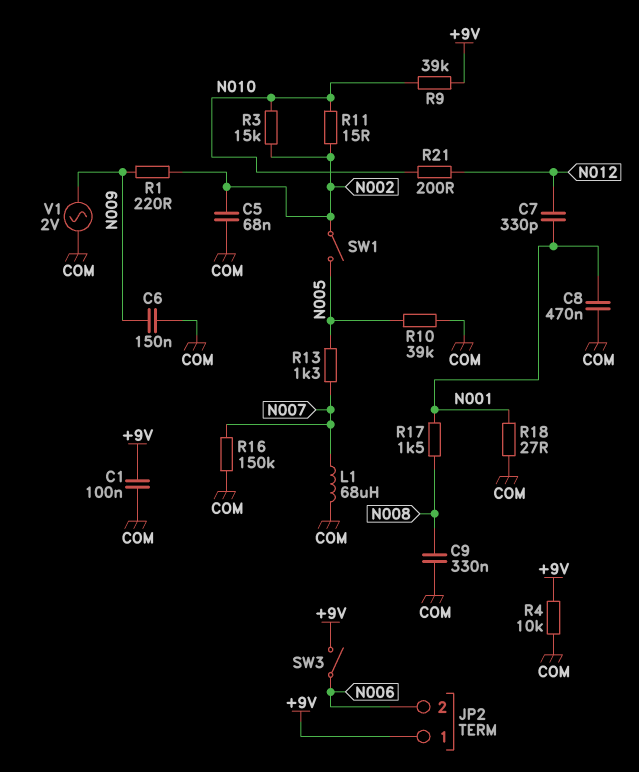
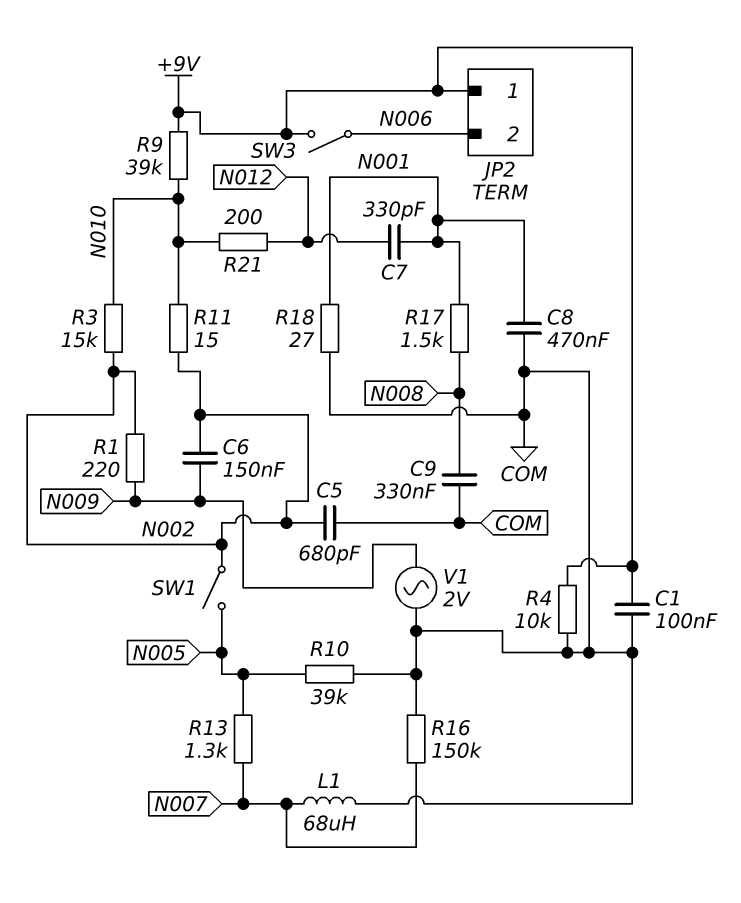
C5: 68nF (COM, N002) -> 680pF (COM, N002)
C6: 150nF (COM, N009) -> 150nF (N002, N009)

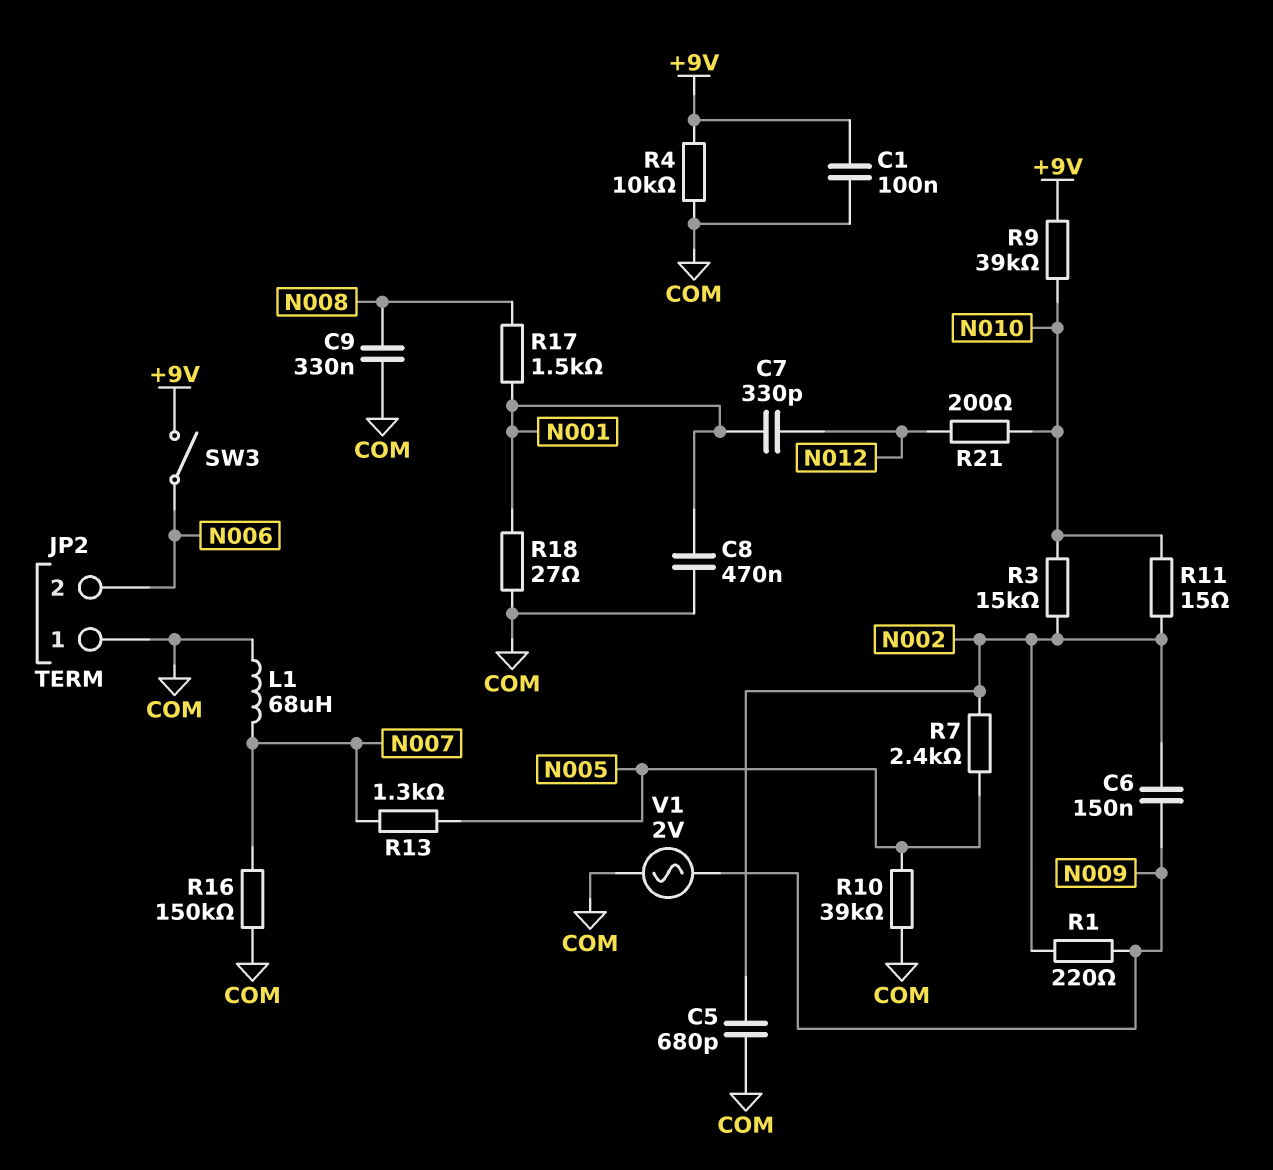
JP2 pin 1: +9V -> COM
R7: none -> 2.4k (N002, N005)
SW1: switch (N002, N005) -> none

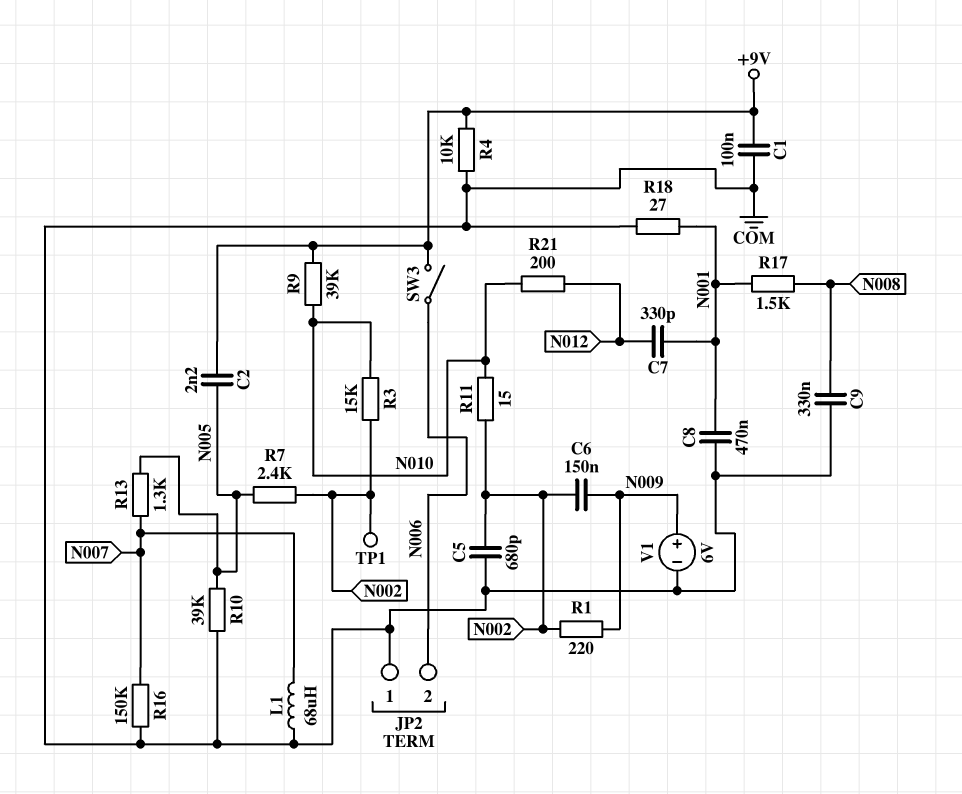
C2: none -> 2.2nF (+9V, N005)
TP1: none -> test point (N002)
V1: AC 2V (COM, N009) -> 6V (plus N009, minus COM)

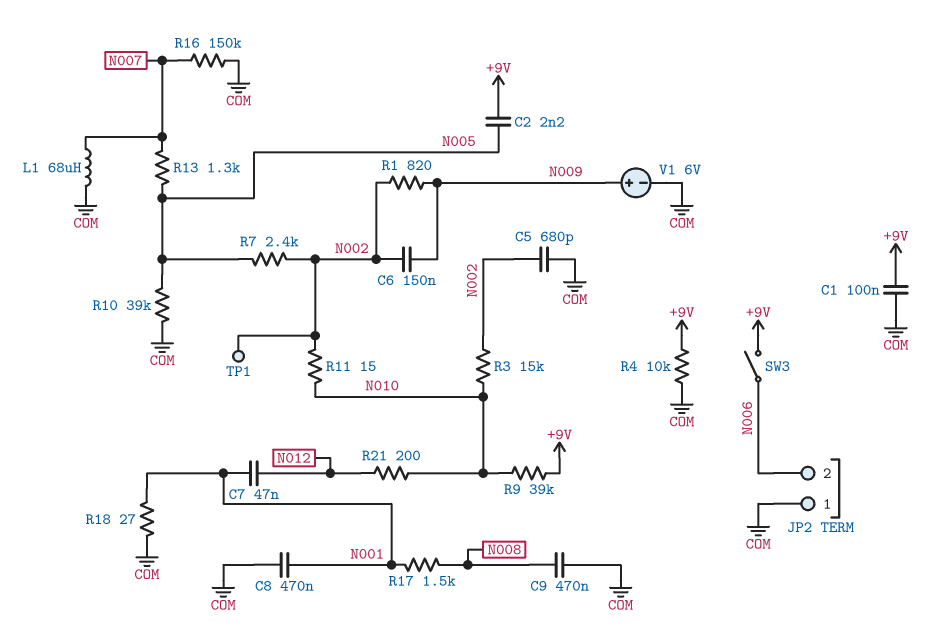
C7: 330pF (N001, N012) -> 47nF (N001, N012)
C9: 330nF (COM, N008) -> 470nF (COM, N008)
R1: 220 (N002, N009) -> 820 (N002, N009)

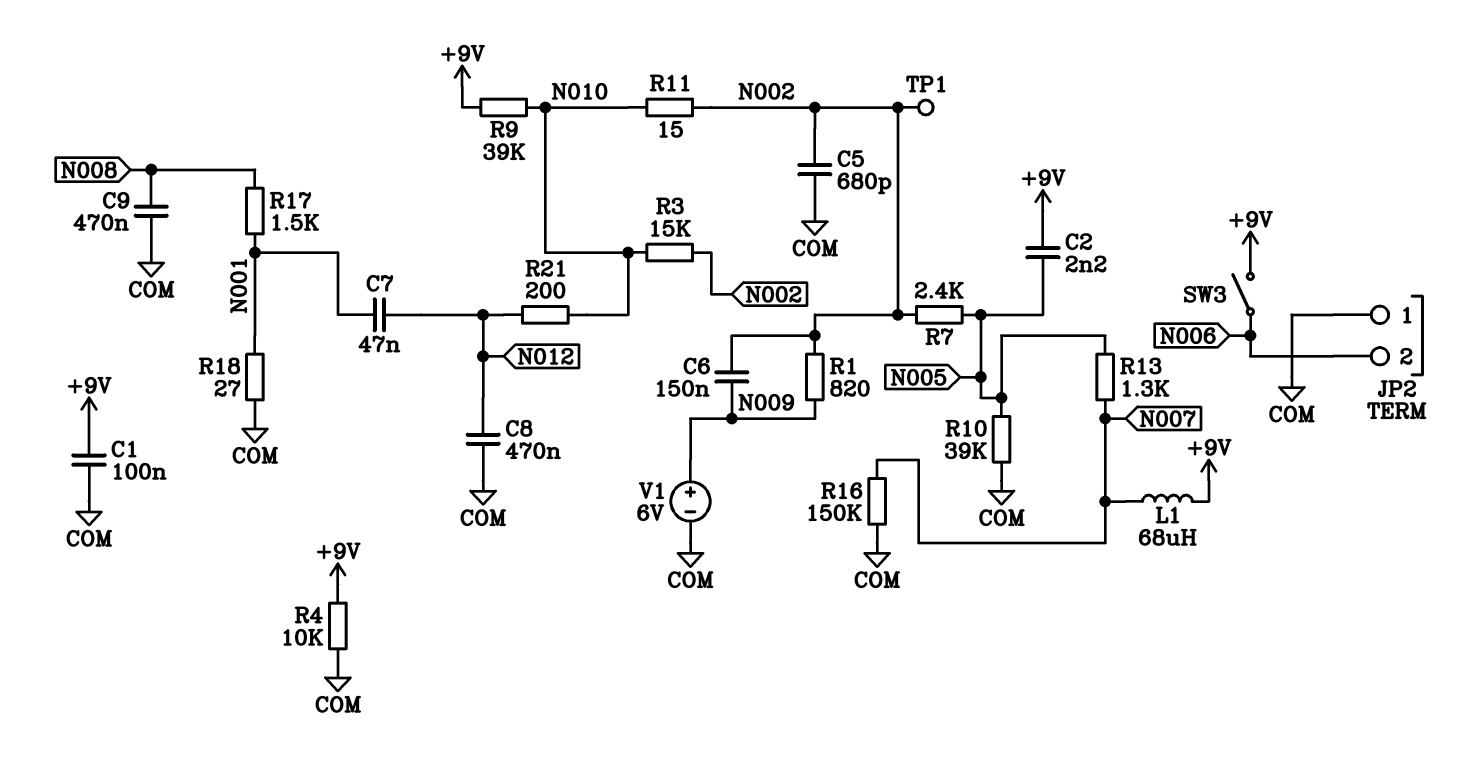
C8: 470nF (COM, N001) -> 470nF (COM, N012)
L1: 68uH (COM, N007) -> 68uH (+9V, N007)

